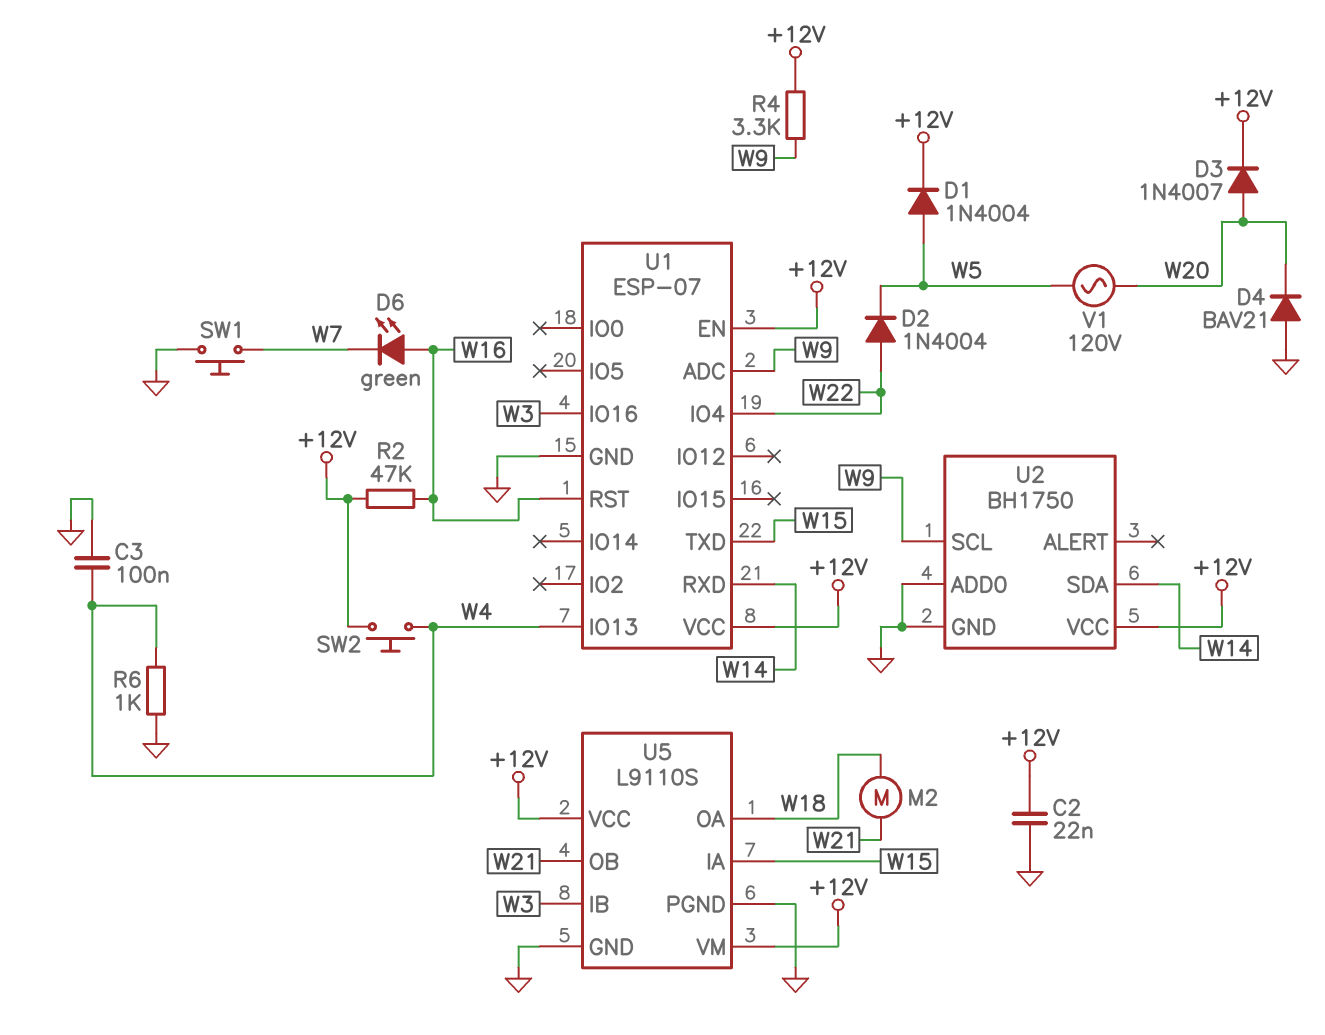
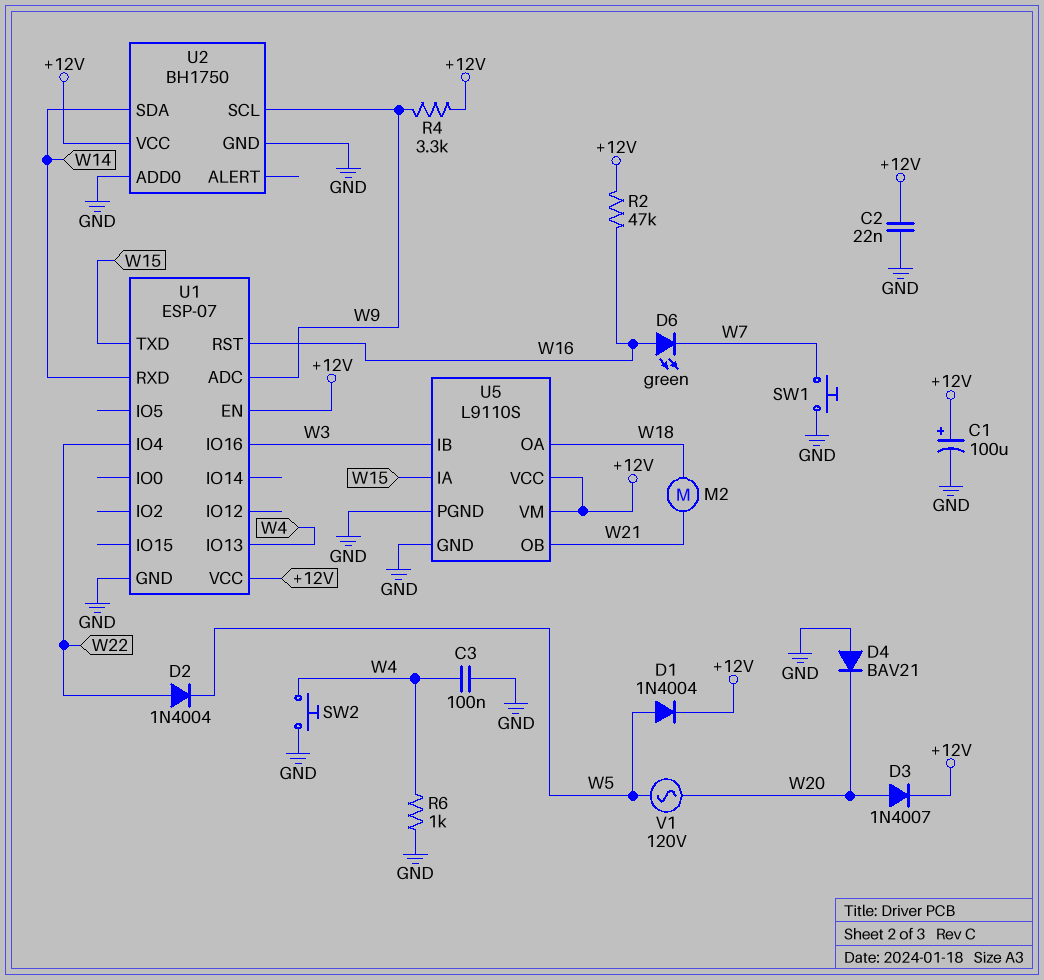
C1: none -> 100uF (plus +12V, minus GND)
SW2: button (+12V, W4) -> button (GND, W4)

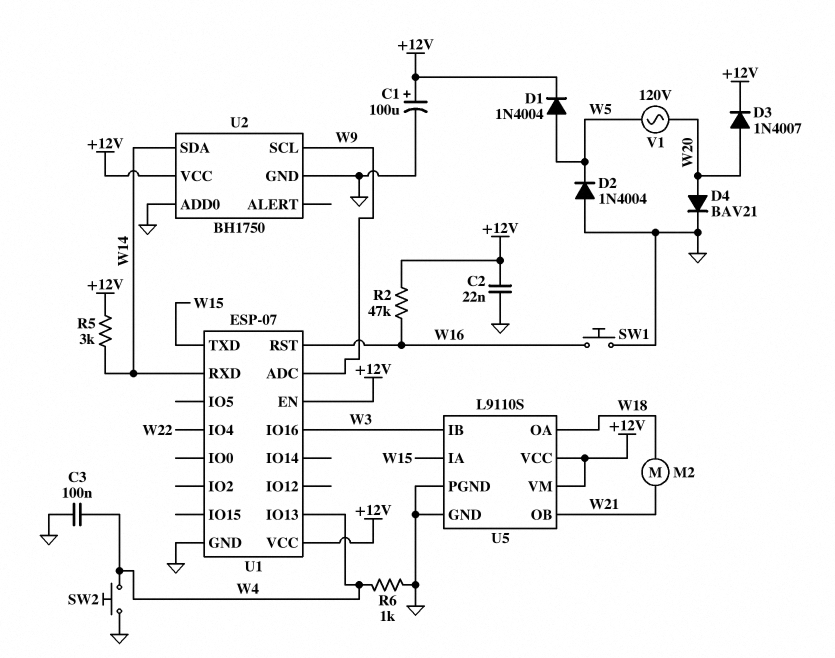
D2: diode 1N4004 (A W22, K W5) -> diode 1N4004 (A GND, K W5)
D4: diode BAV21 (A GND, K W20) -> diode BAV21 (A W20, K GND)
D6: LED green (A W16, K W7) -> none
R4: 3.3k (+12V, W9) -> none
R5: none -> 3k (+12V, W14)
SW1: button (GND, W7) -> button (GND, W16)

